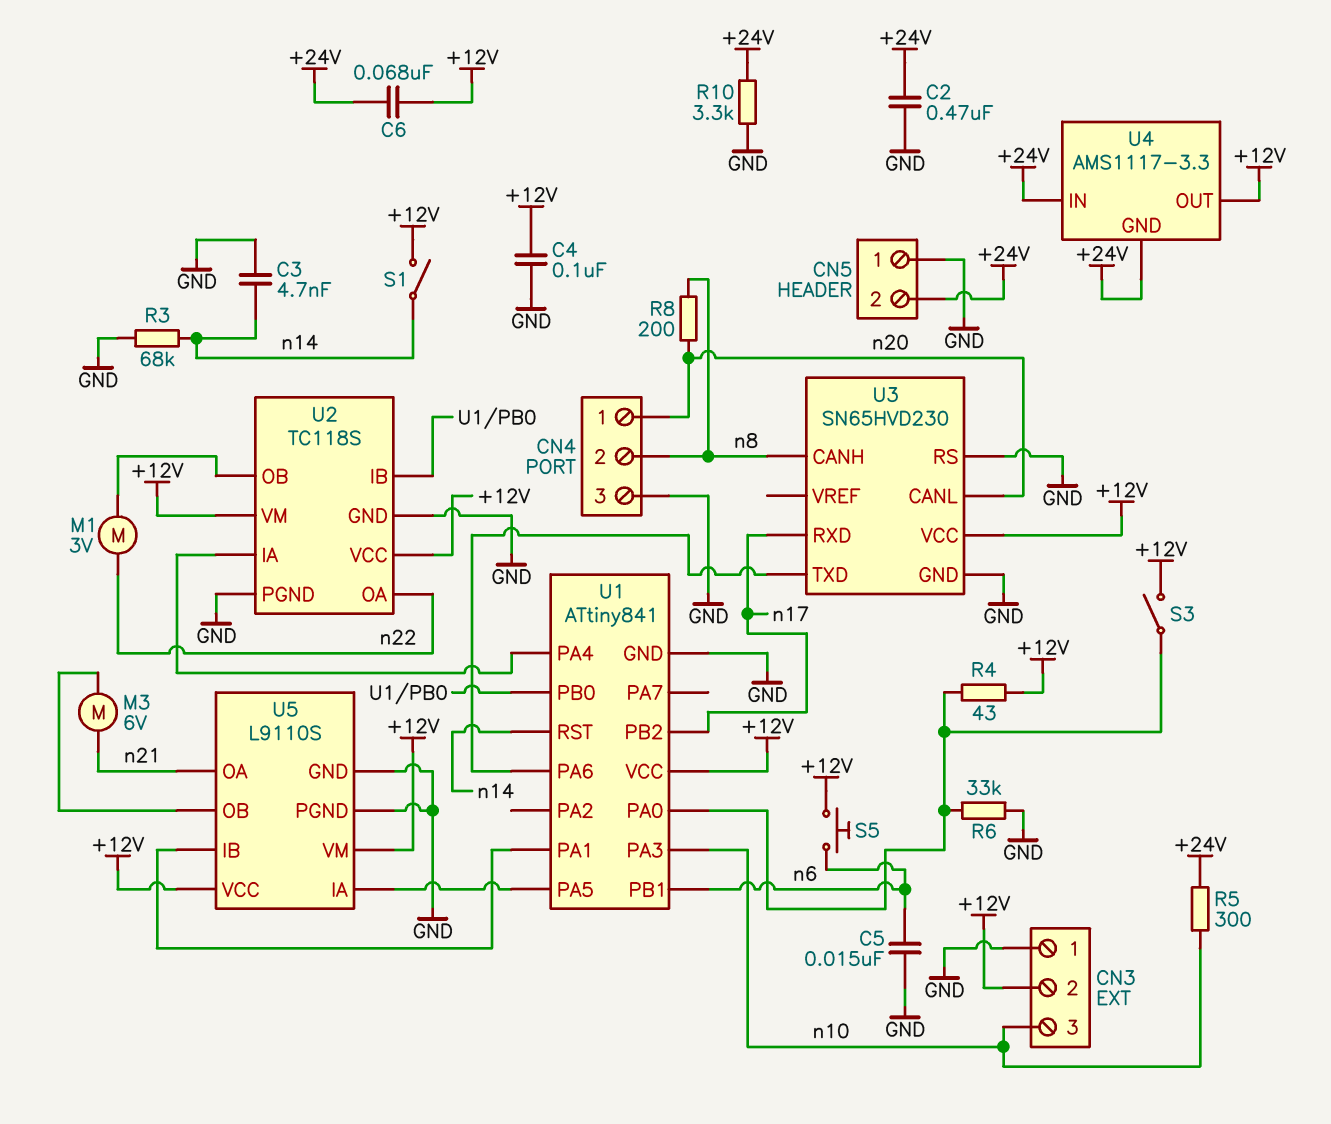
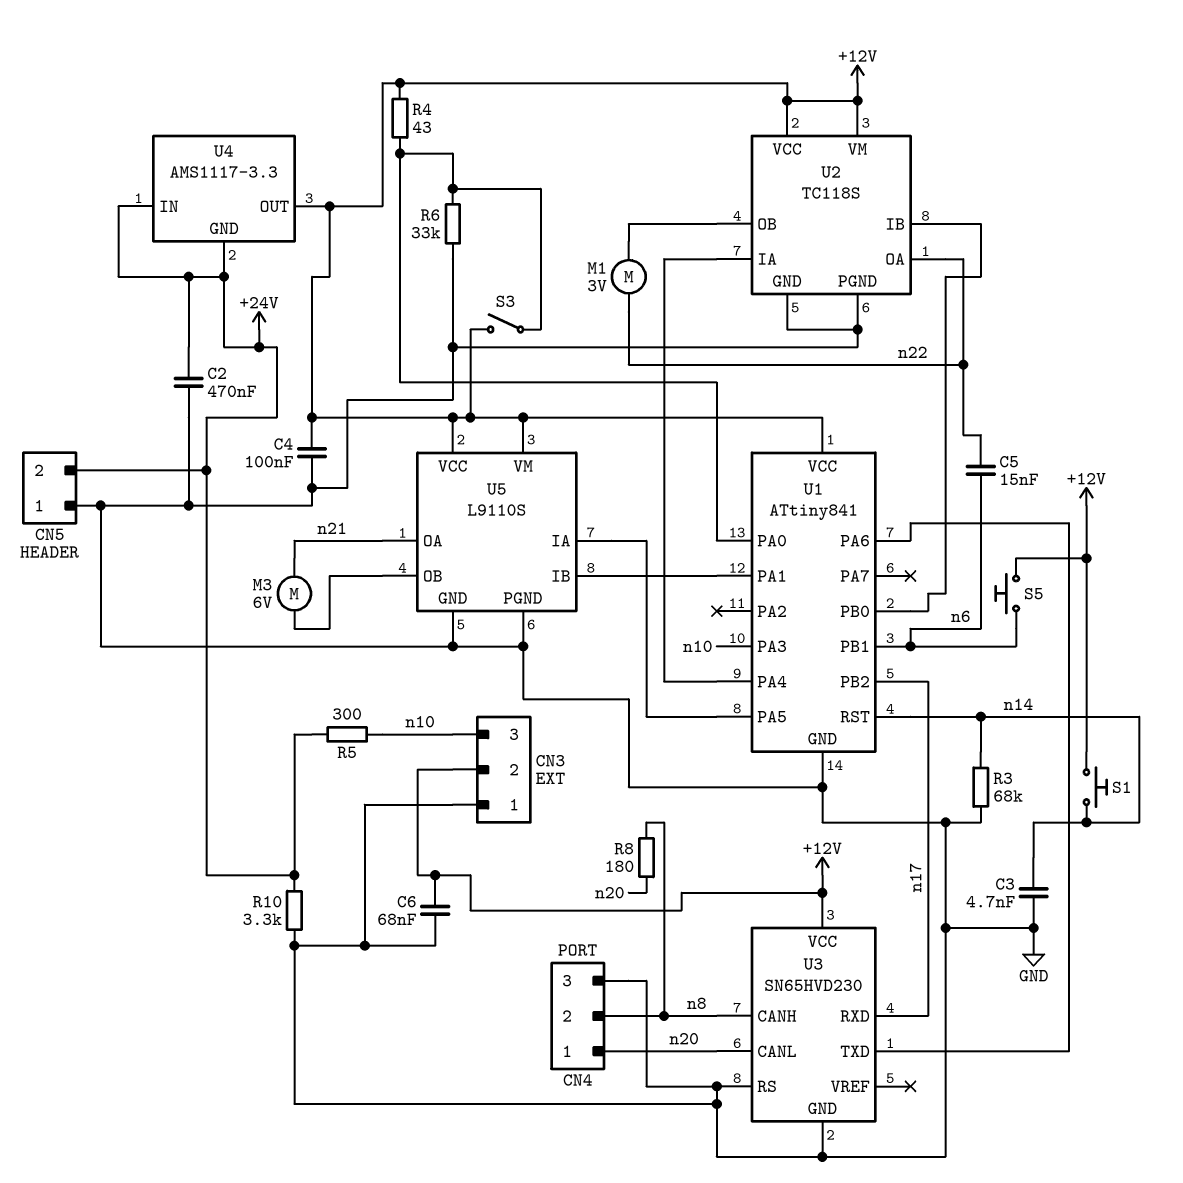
C5: 15nF (GND, n6) -> 15nF (n6, n22)
C6: 68nF (+12V, +24V) -> 68nF (+12V, GND)
R8: 200 (n8, n20) -> 180 (n8, n20)
S1: switch (+12V, n14) -> button (+12V, n14)

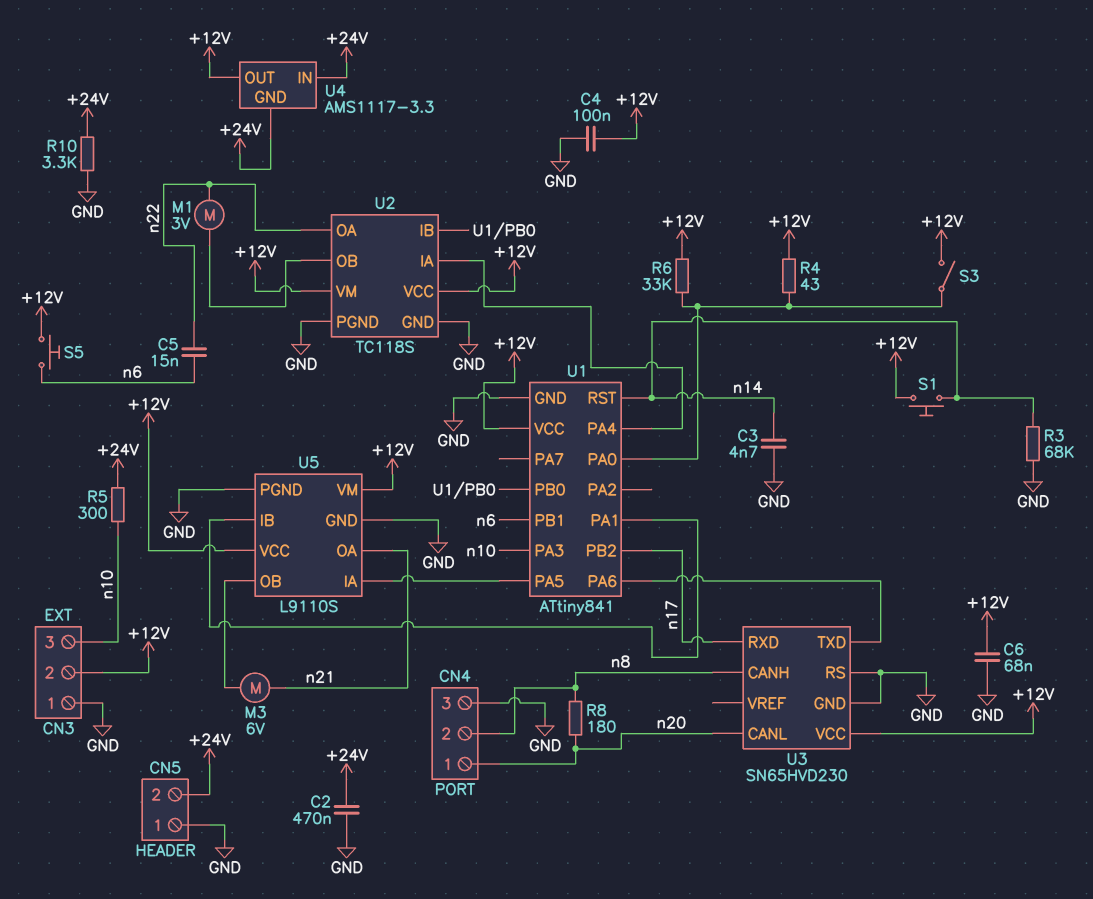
R6: 33k (GND, U1/PA0) -> 33k (+12V, U1/PA0)

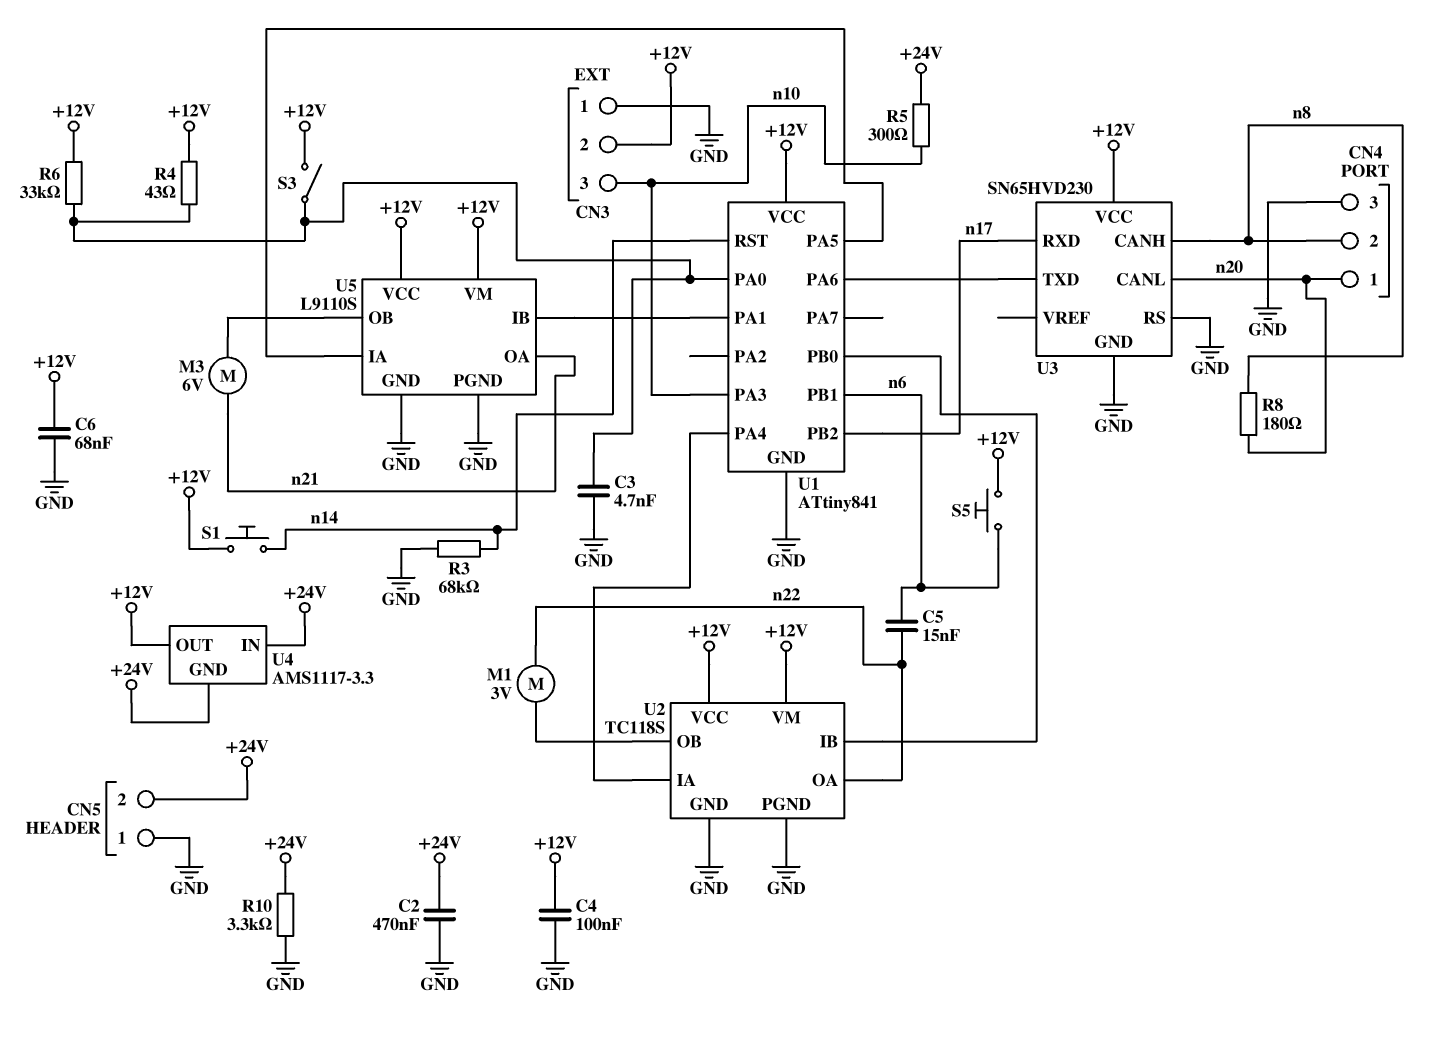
C3: 4.7nF (GND, n14) -> 4.7nF (GND, U1/PA0)

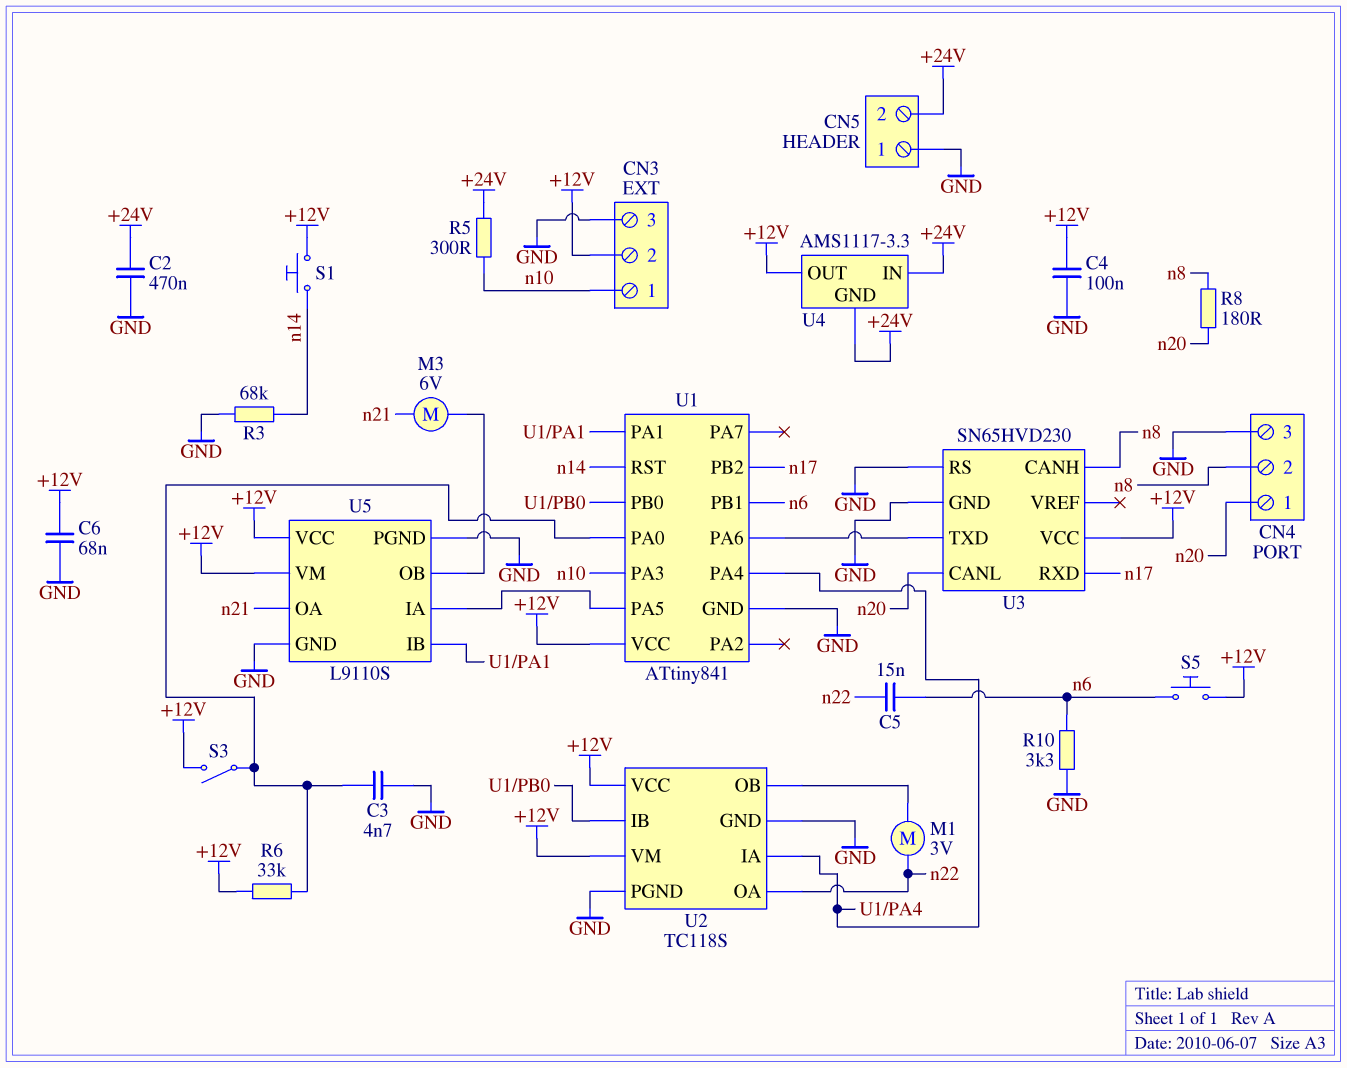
CN3 pin 1: GND -> n10
CN3 pin 3: n10 -> GND
R4: 43 (+12V, U1/PA0) -> none
R10: 3.3k (+24V, GND) -> 3.3k (GND, n6)

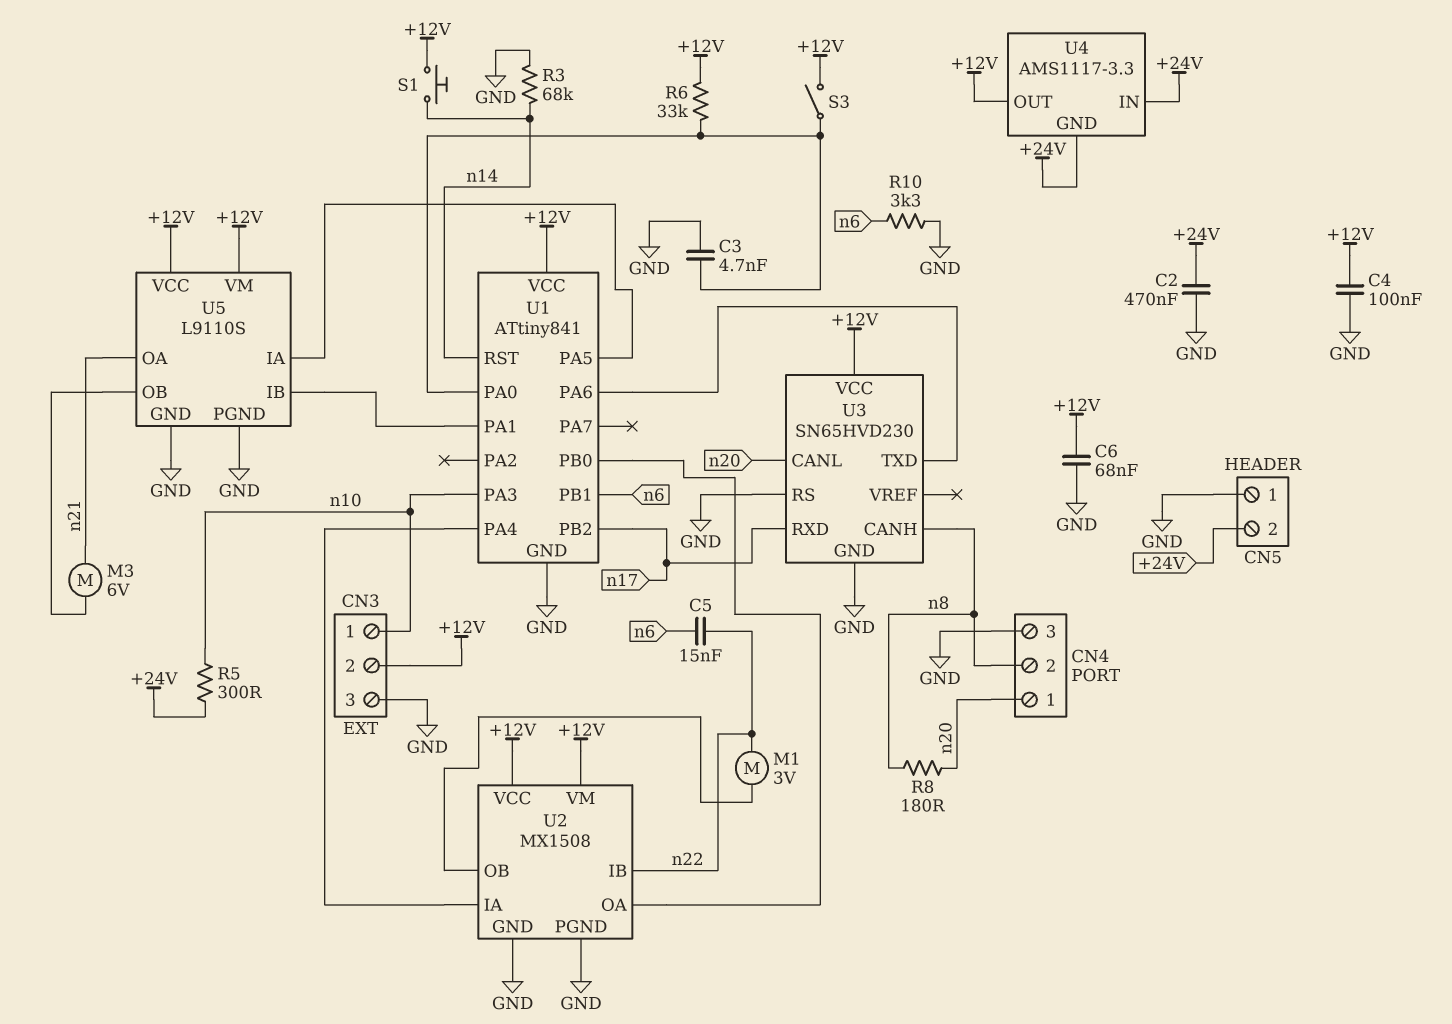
S5: button (+12V, n6) -> none
U2: TC118S -> MX1508
U2 pin IB: U1/PB0 -> n22
U2 pin OA: n22 -> U1/PB0

